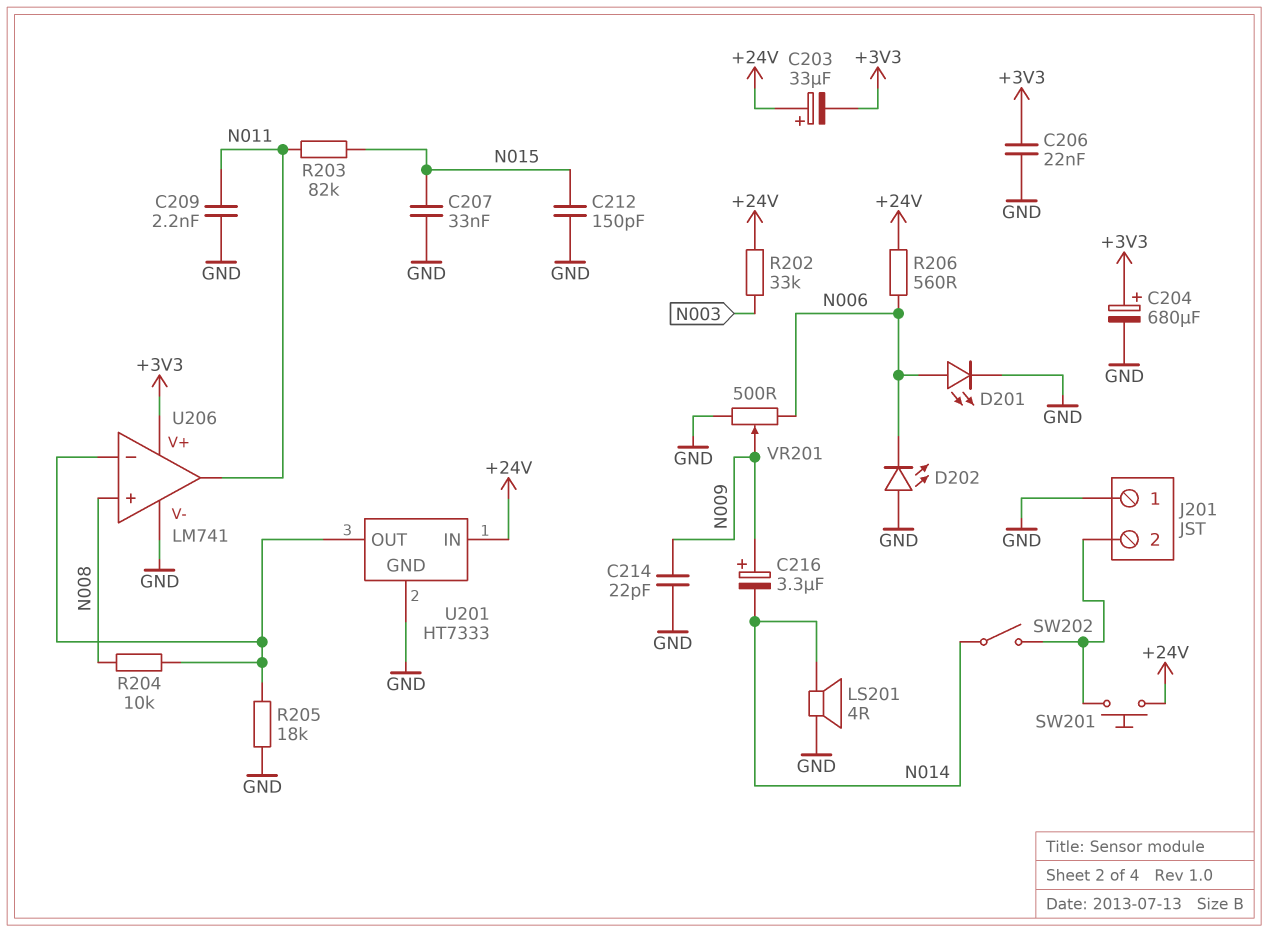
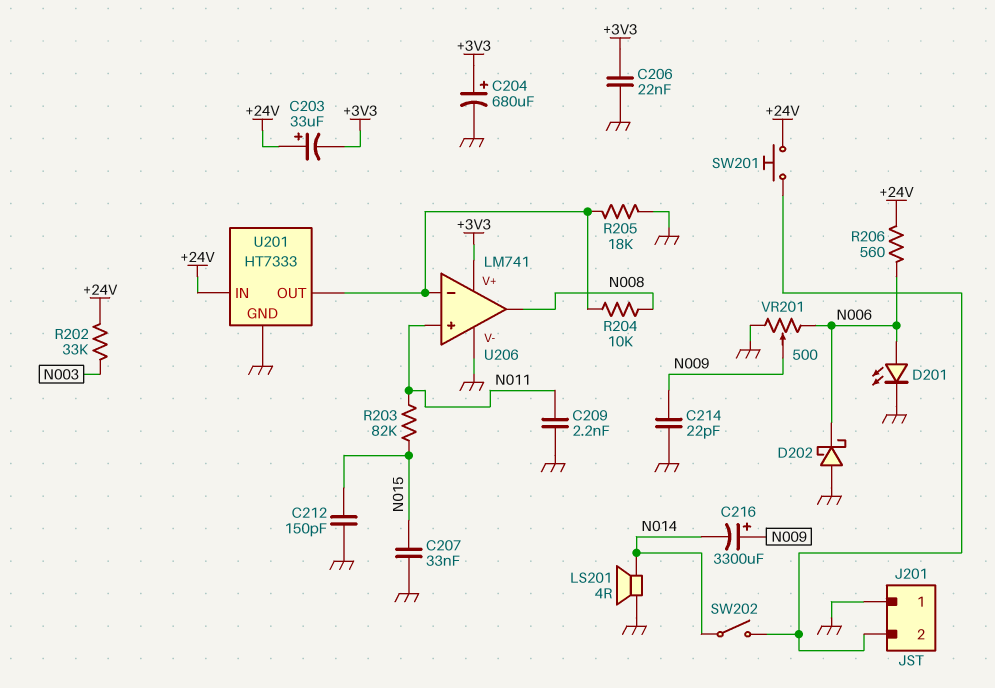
C216: 3.3uF (plus N009, minus N014) -> 3300uF (plus N009, minus N014)
D202: LED (A GND, K N006) -> schottky (A GND, K N006)
U206 pin in+: N008 -> N011
U206 pin out: N011 -> N008

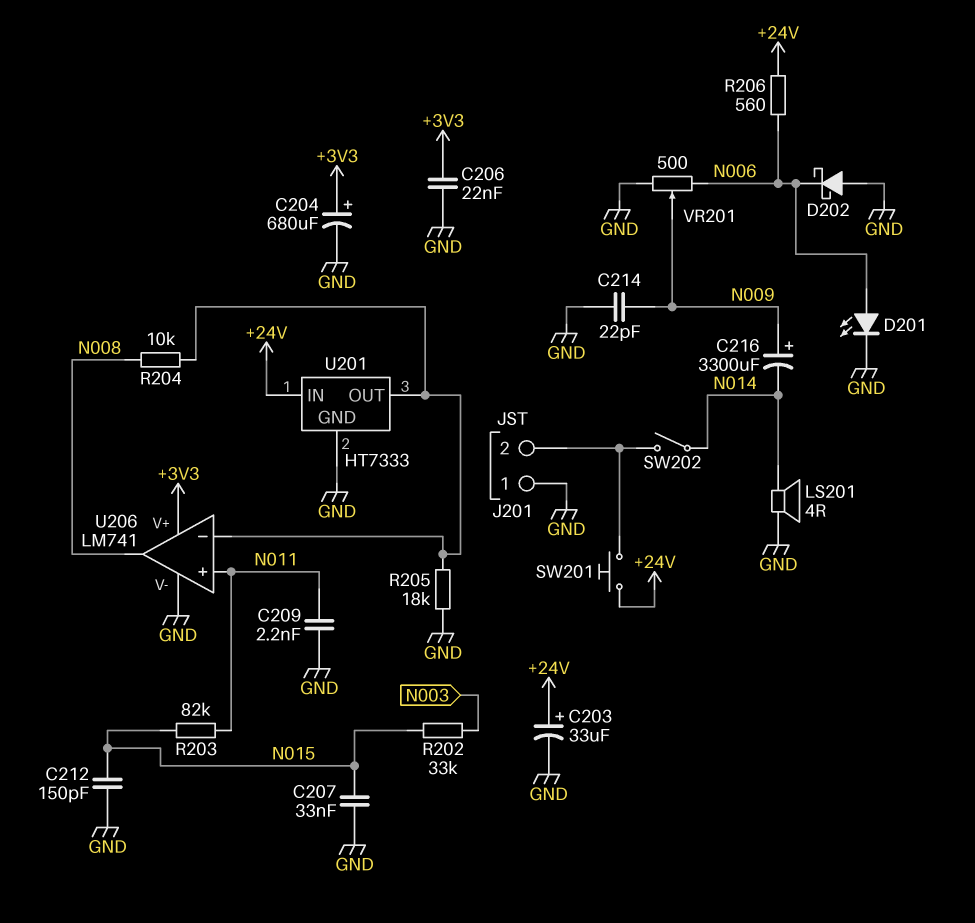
C203: 33uF (plus +24V, minus +3V3) -> 33uF (plus +24V, minus GND)
R202: 33k (+24V, N003) -> 33k (N003, N015)

